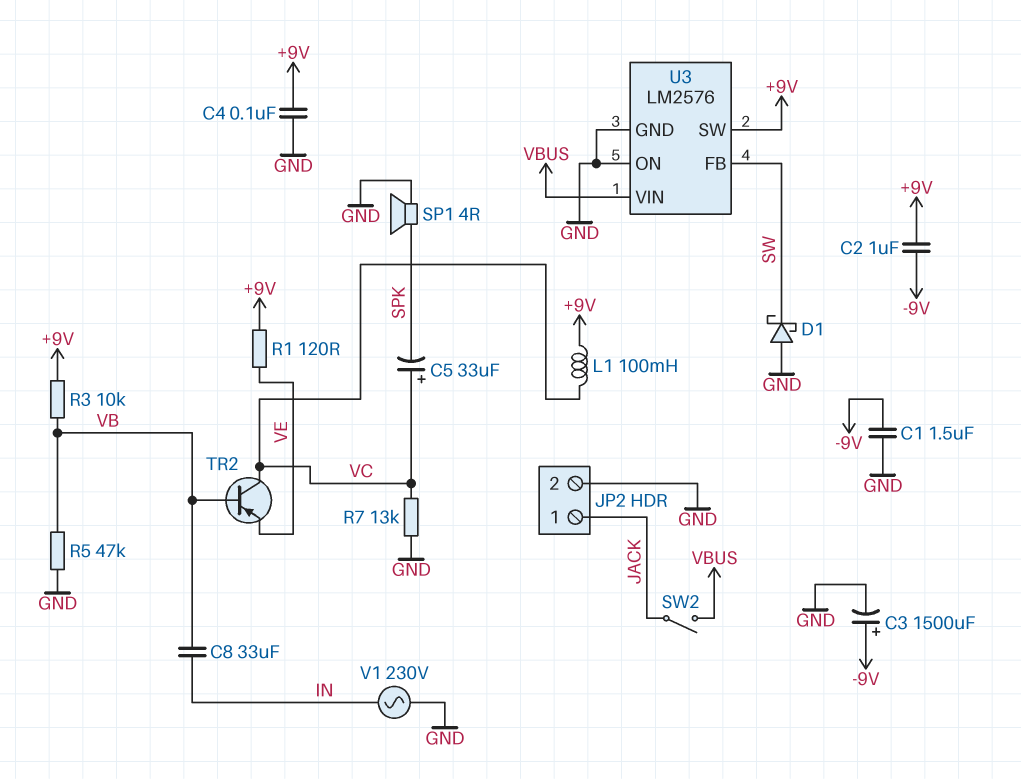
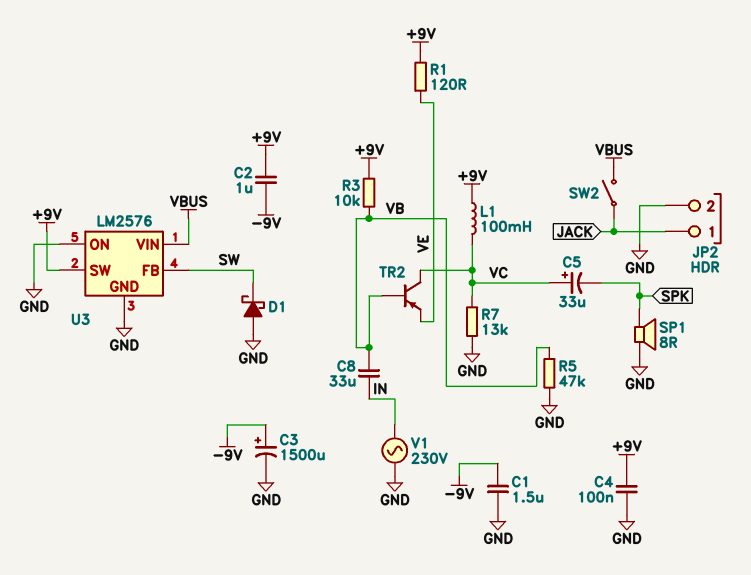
SP1: speaker 4R (GND, SPK) -> speaker 8R (GND, SPK)

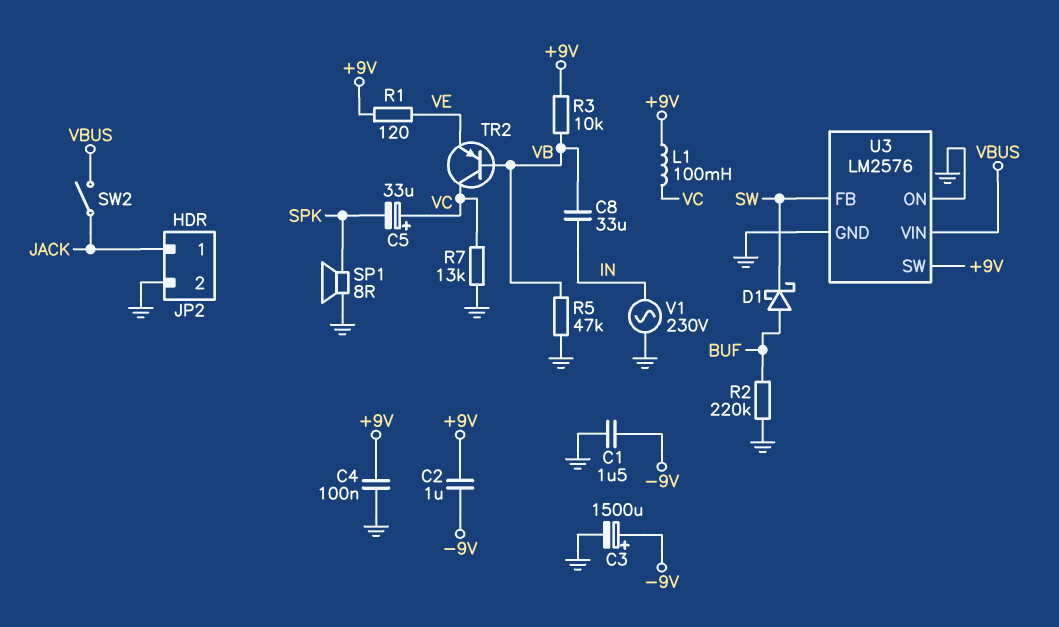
D1: schottky (A GND, K SW) -> schottky (A BUF, K SW)
R2: none -> 220k (BUF, GND)

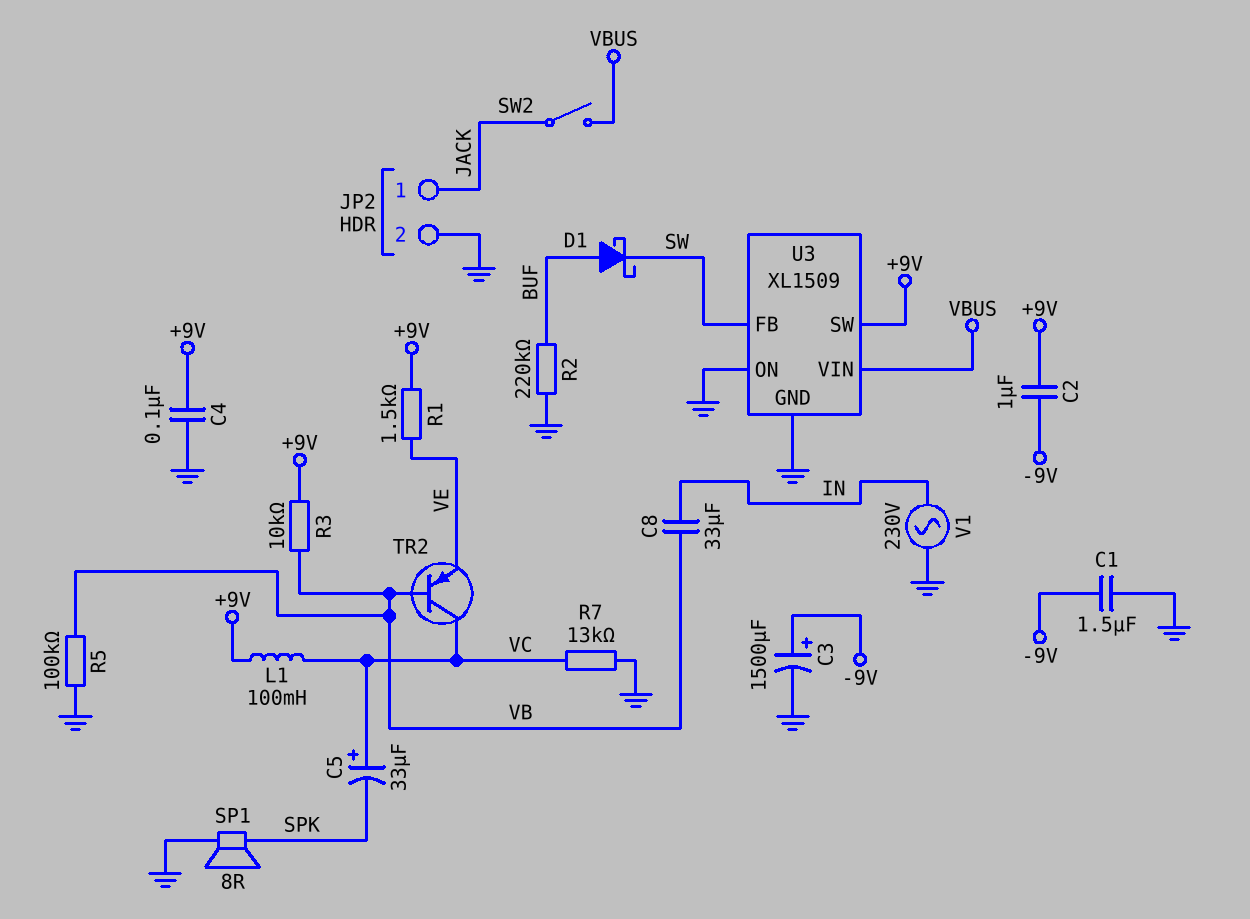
R1: 120 (+9V, VE) -> 1.5k (+9V, VE)
R5: 47k (GND, VB) -> 100k (GND, VB)
U3: LM2576 -> XL1509

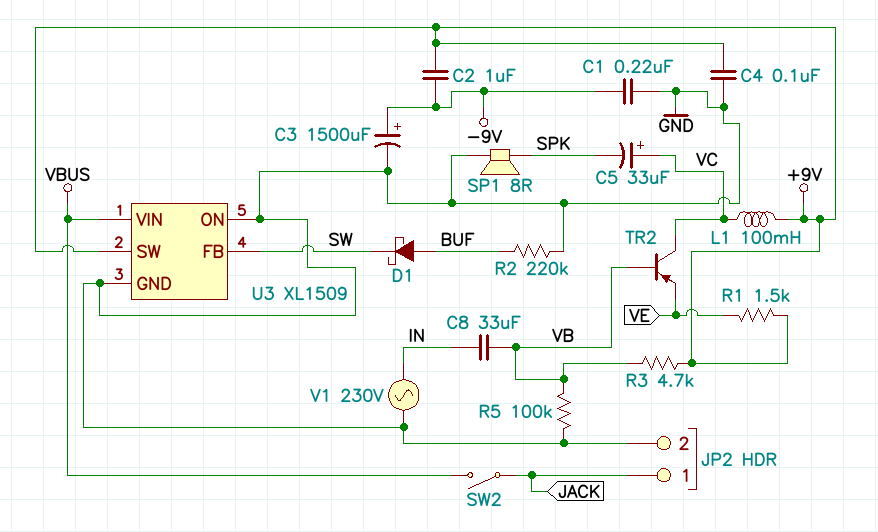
C1: 1.5uF (-9V, GND) -> 220nF (-9V, GND)
R3: 10k (+9V, VB) -> 4.7k (+9V, VB)
R7: 13k (GND, VC) -> none

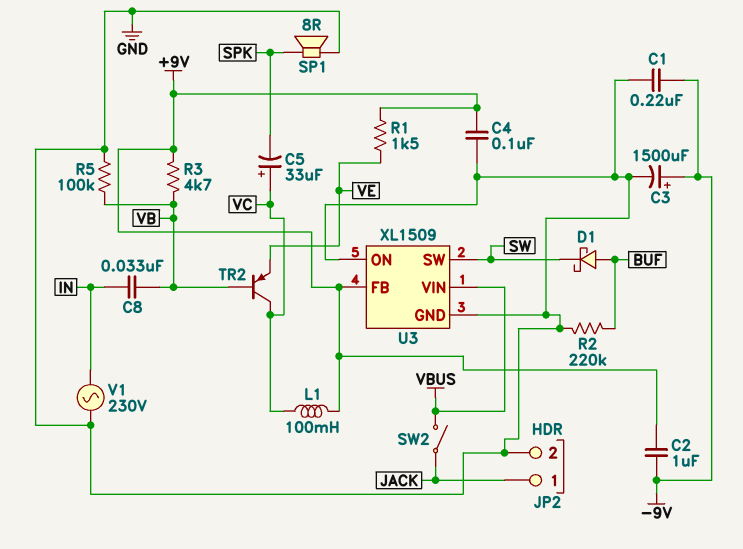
C8: 33uF (IN, VB) -> 33nF (IN, VB)
U3 pin FB: SW -> +9V
U3 pin SW: +9V -> SW

